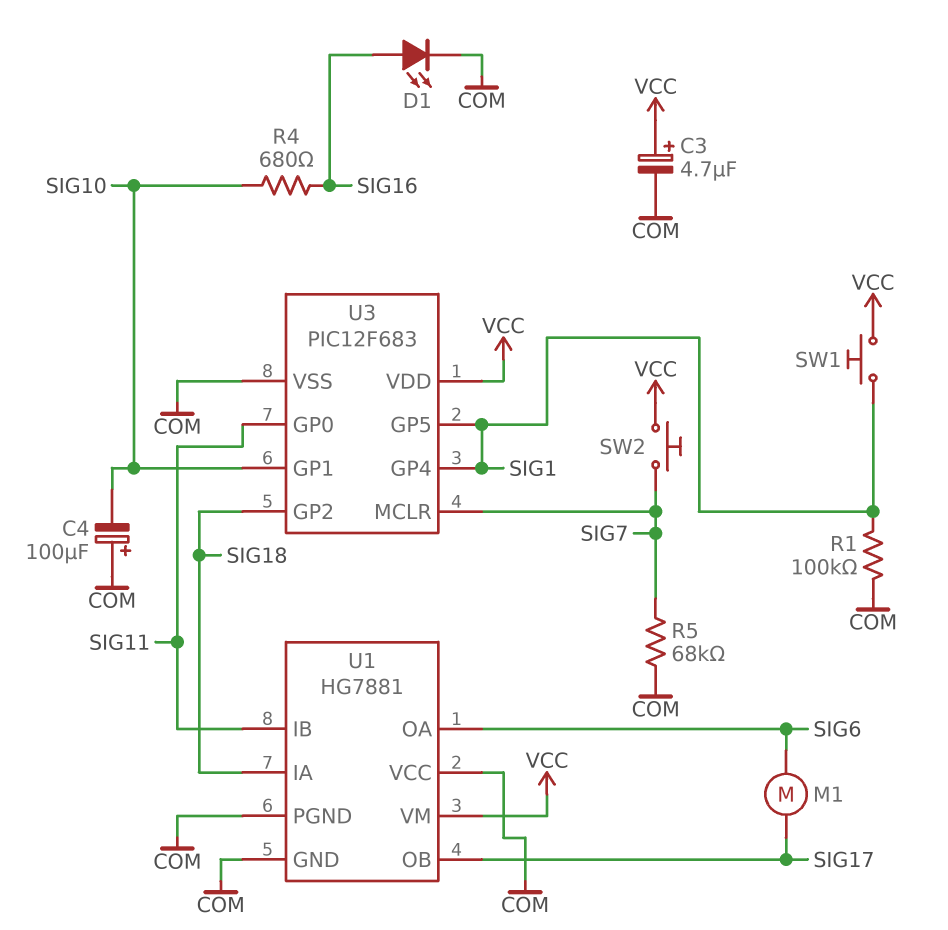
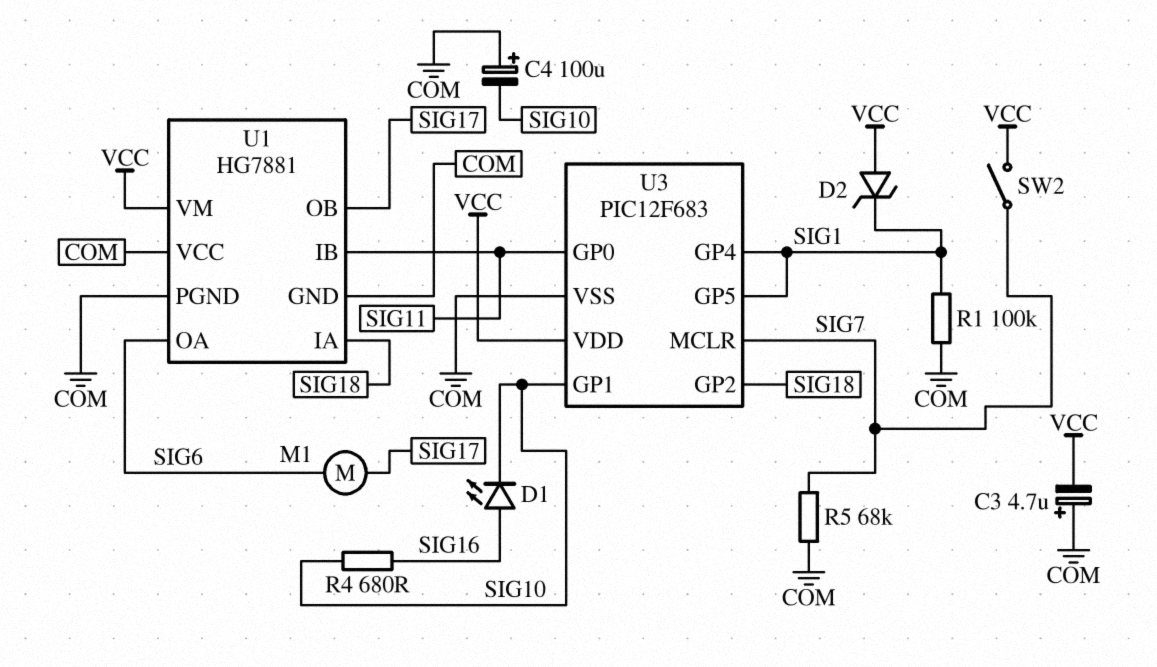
C3: 4.7uF (plus VCC, minus COM) -> 4.7uF (plus COM, minus VCC)
D1: LED (A SIG16, K COM) -> LED (A SIG16, K SIG10)
D2: none -> zener (A VCC, K SIG1)
SW1: button (SIG1, VCC) -> none
SW2: button (SIG7, VCC) -> switch (SIG7, VCC)

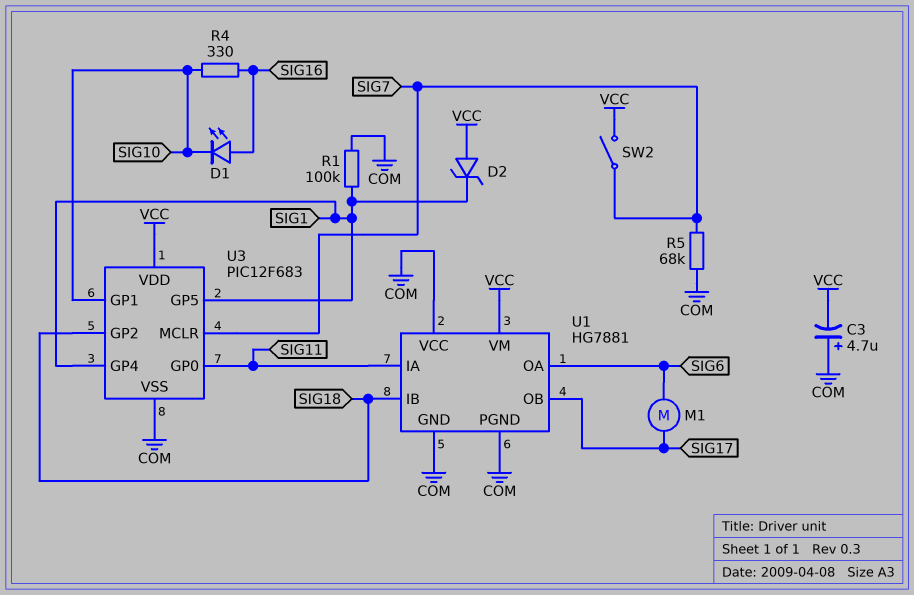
C4: 100uF (plus COM, minus SIG10) -> none
R4: 680 (SIG10, SIG16) -> 330 (SIG10, SIG16)
U1 pin IA: SIG18 -> SIG11
U1 pin IB: SIG11 -> SIG18

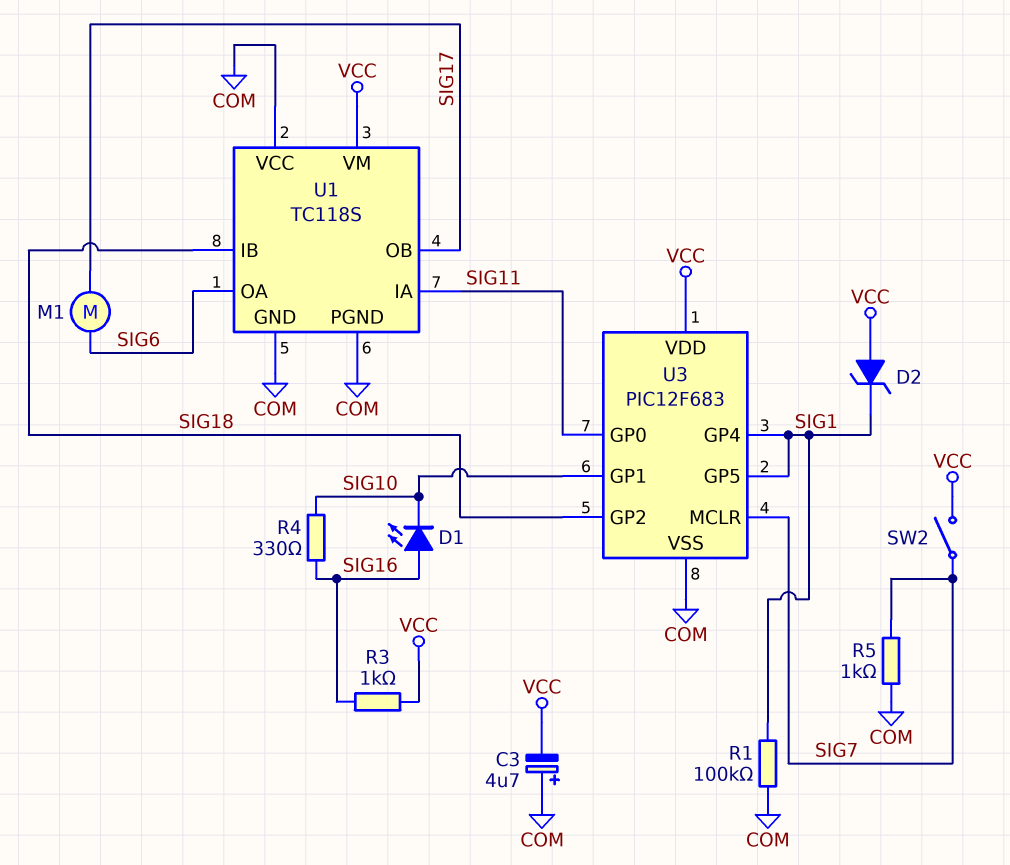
R3: none -> 1k (SIG16, VCC)
R5: 68k (COM, SIG7) -> 1k (COM, SIG7)
U1: HG7881 -> TC118S

